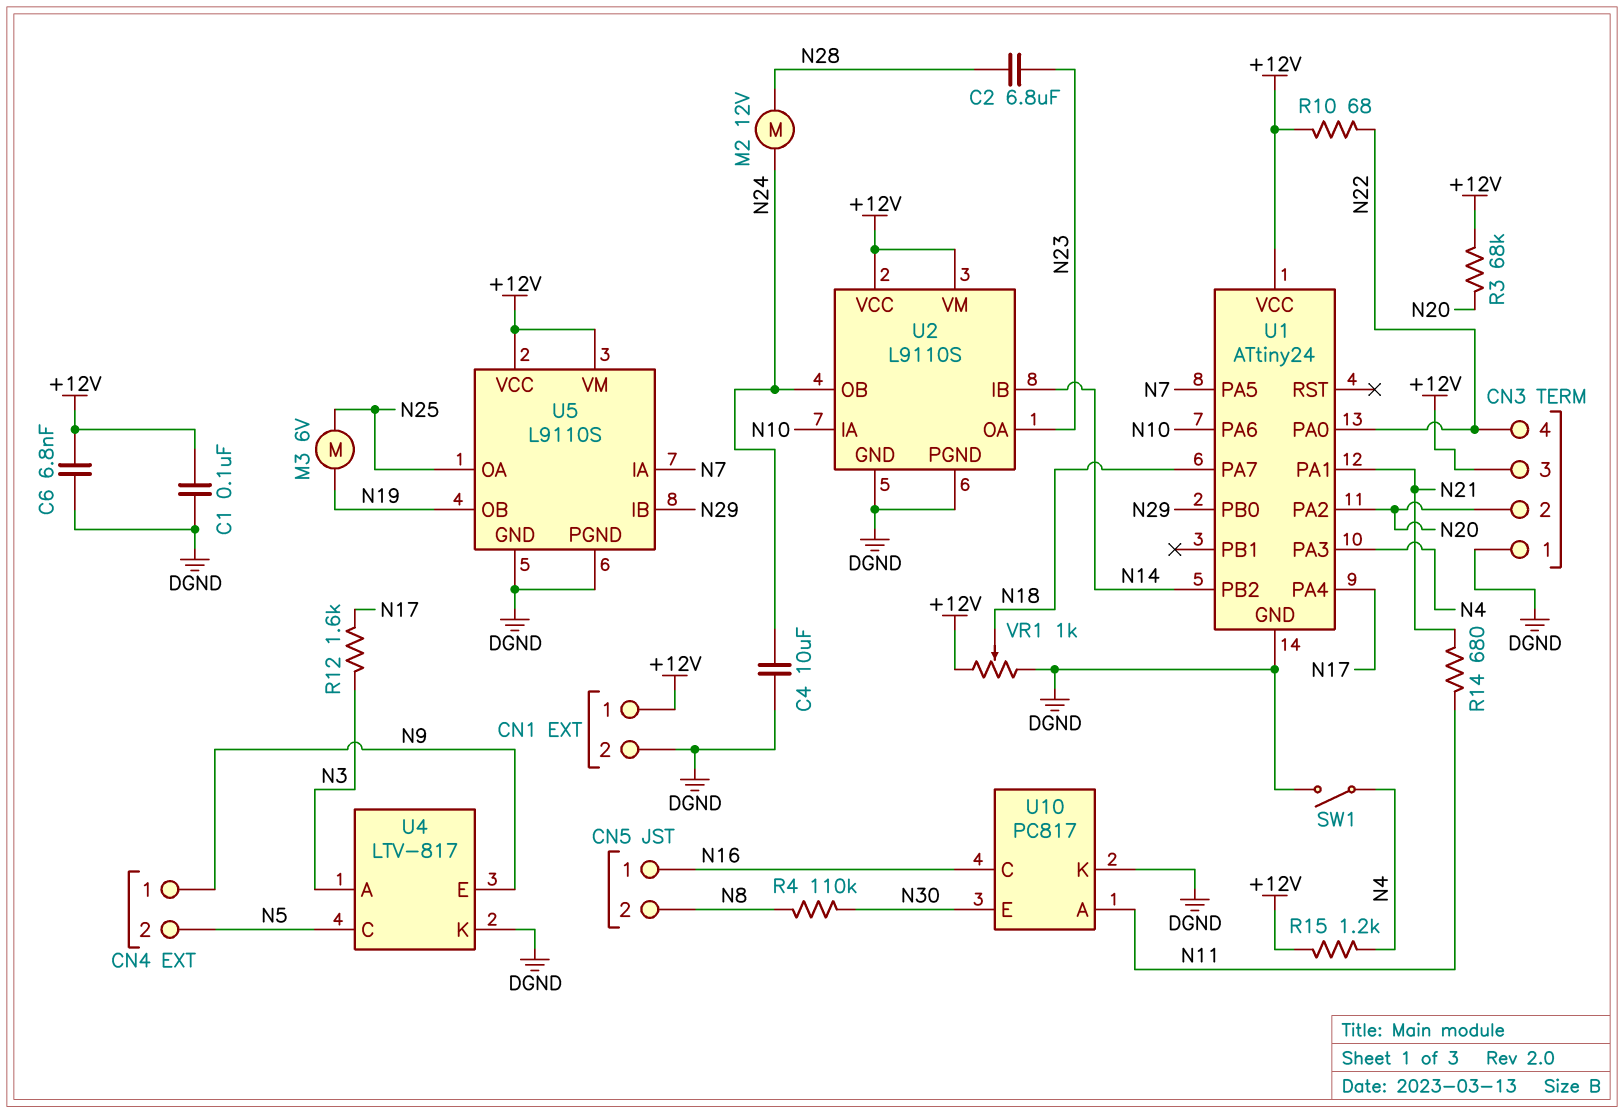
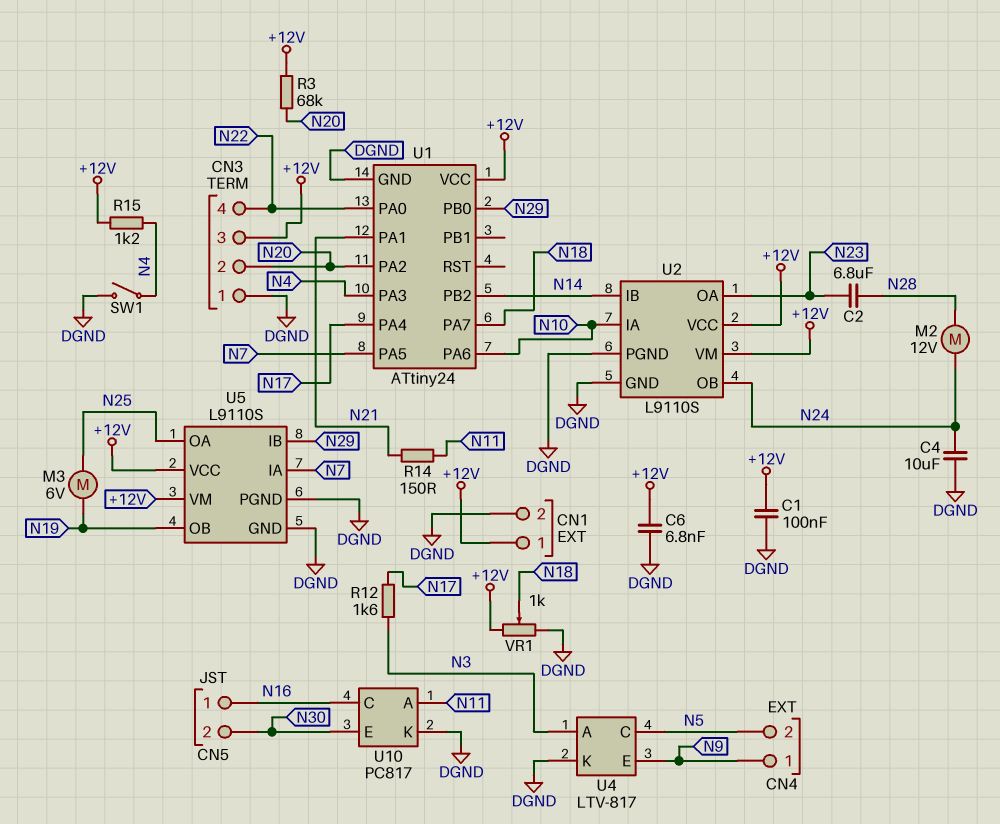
CN5 pin 2: N8 -> N30
R4: 110k (N8, N30) -> none
R10: 68 (+12V, N22) -> none
R14: 680 (N11, N21) -> 150 (N11, N21)

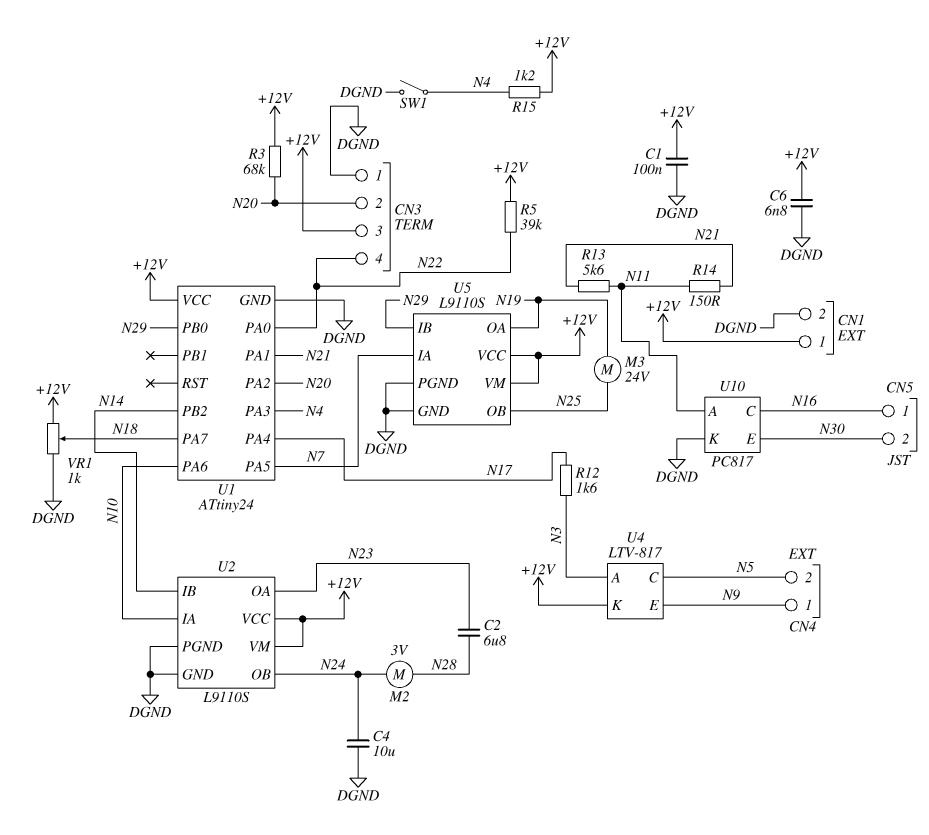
M2: motor 12V (N24, N28) -> motor 3V (N24, N28)
M3: motor 6V (N19, N25) -> motor 24V (N19, N25)
R5: none -> 39k (+12V, N22)
R13: none -> 5.6k (N11, N21)
U4 pin K: DGND -> +12V
U5 pin OA: N25 -> N19
U5 pin OB: N19 -> N25

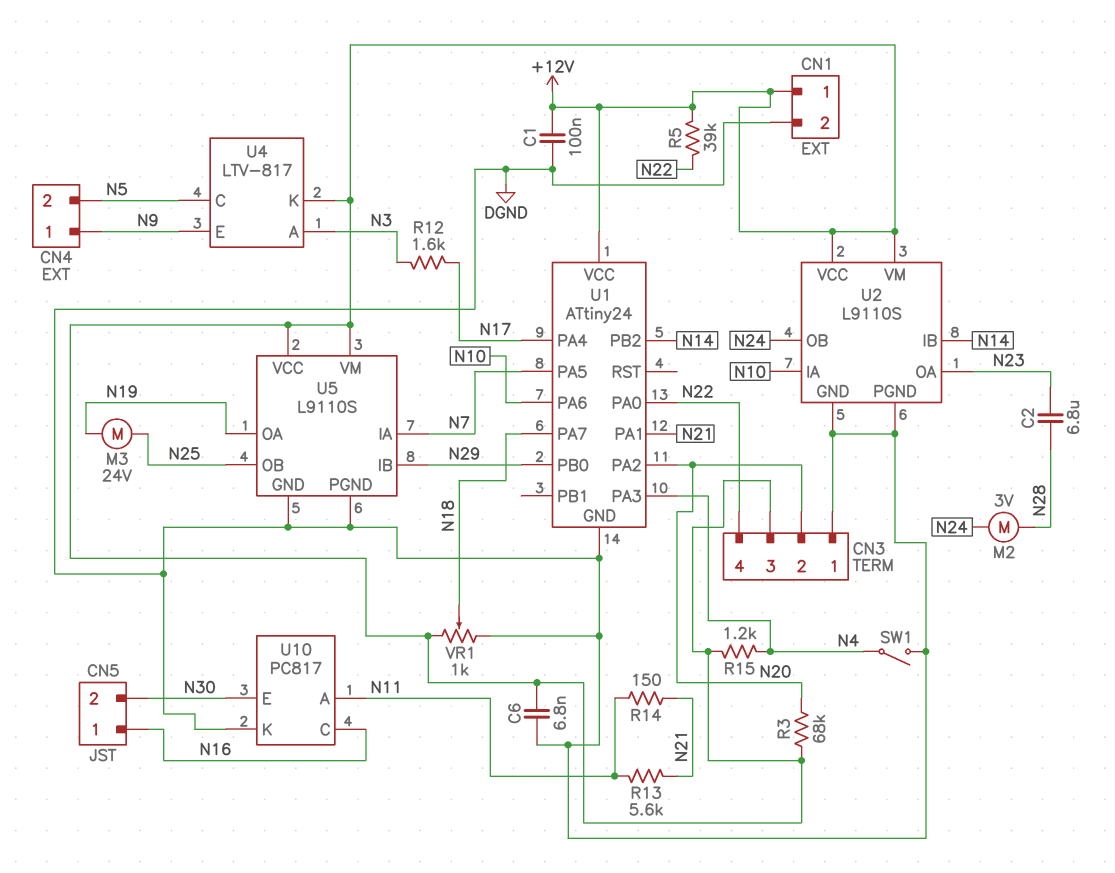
C4: 10uF (DGND, N24) -> none

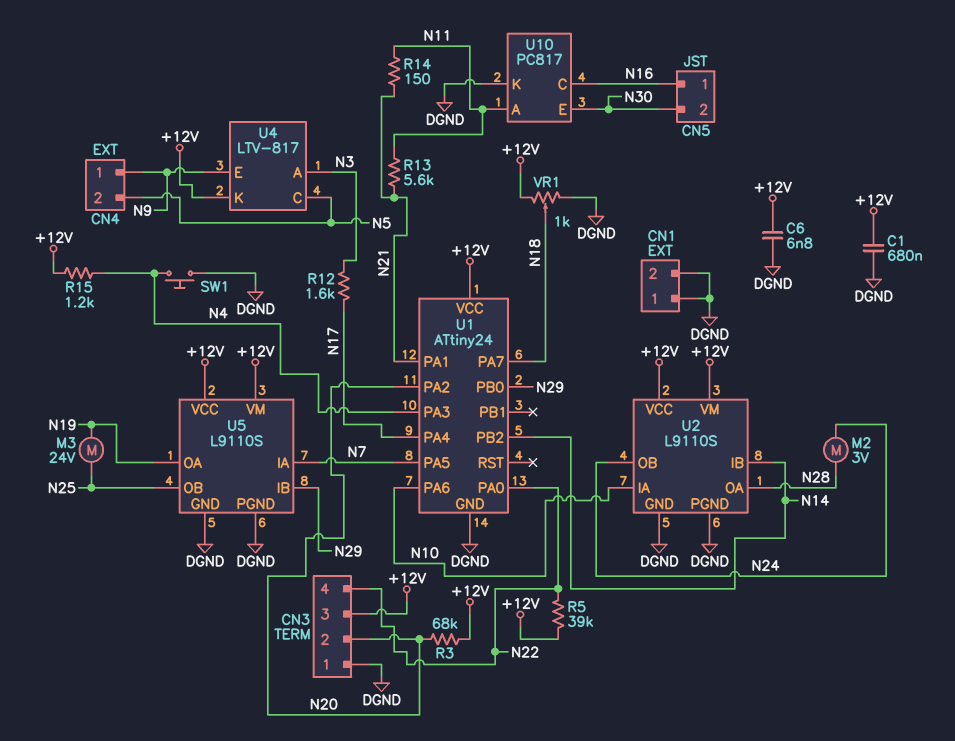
C1: 100nF (+12V, DGND) -> 680nF (+12V, DGND)
C2: 6.8uF (N23, N28) -> none
CN1 pin 1: +12V -> DGND
SW1: switch (DGND, N4) -> button (DGND, N4)
U2 pin OA: N23 -> N28

